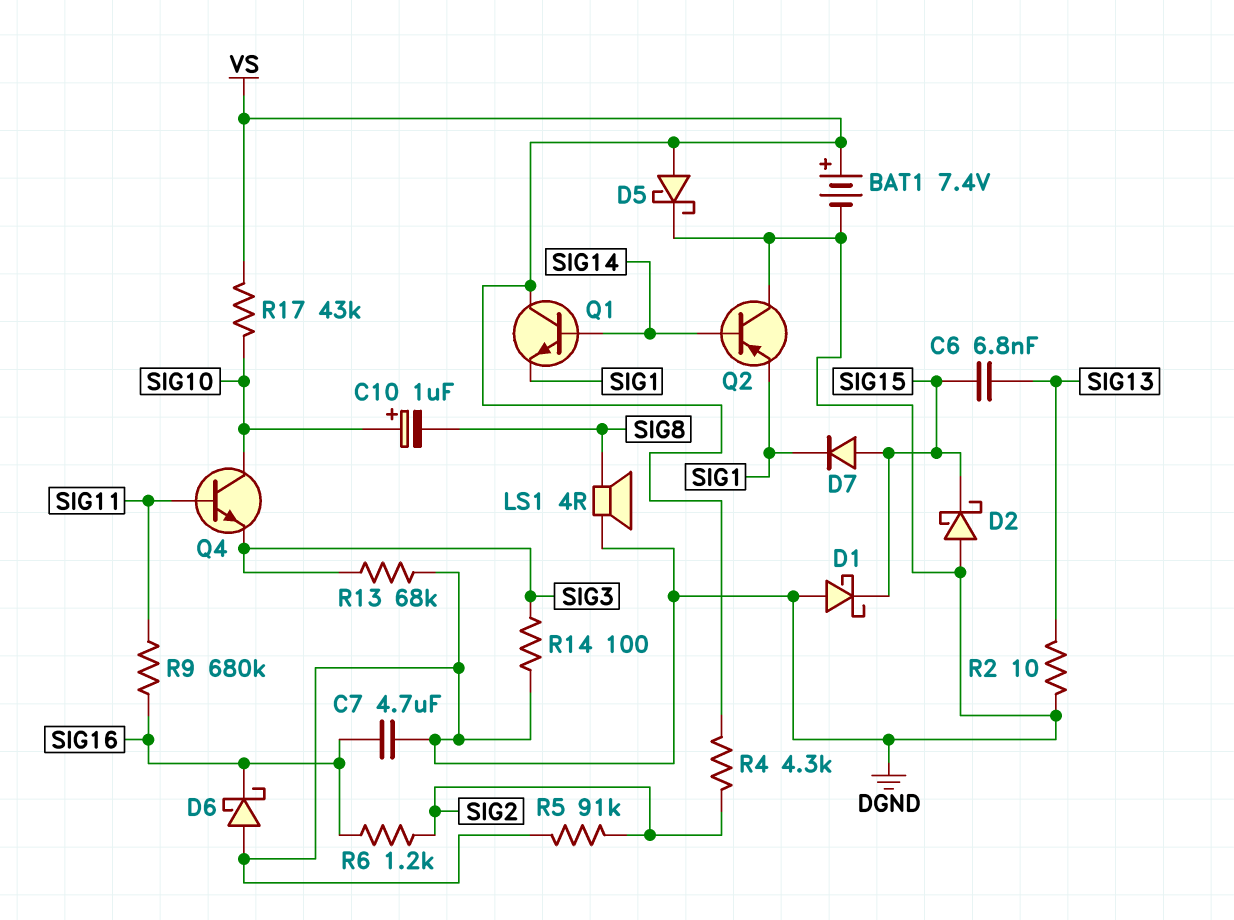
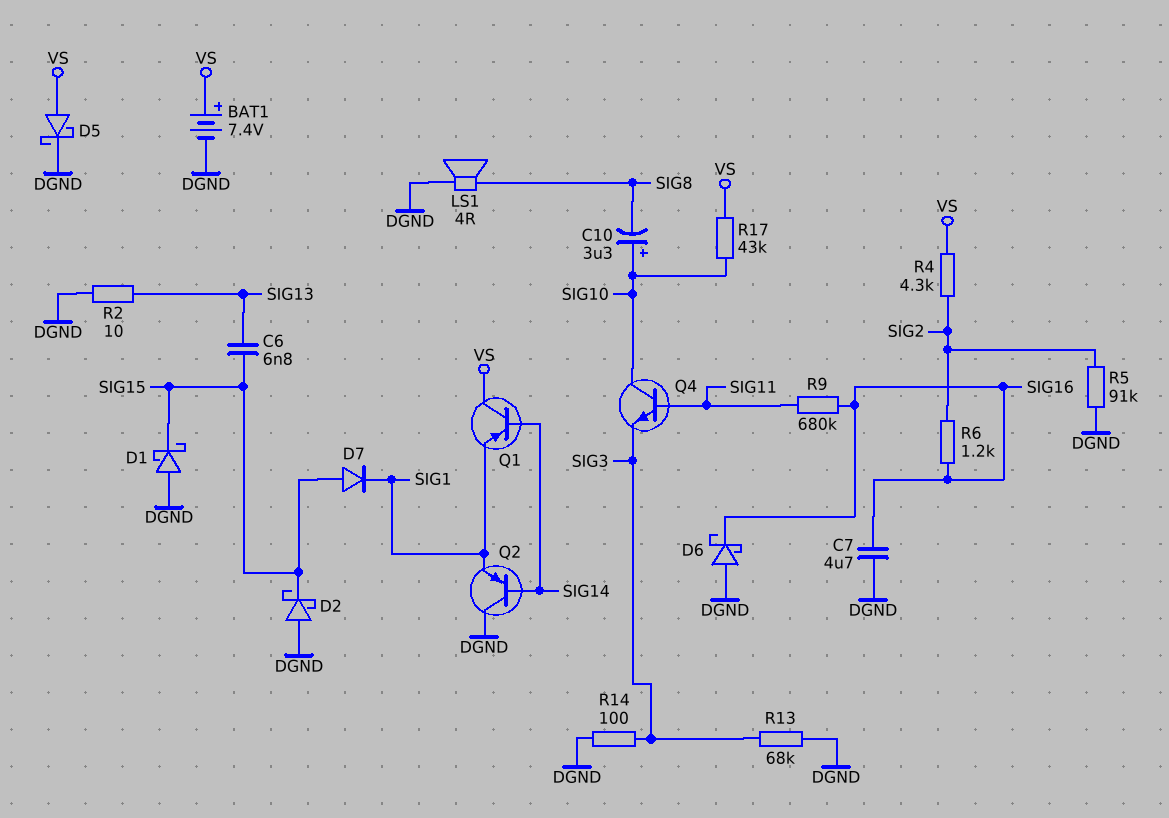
C10: 1uF (plus SIG10, minus SIG8) -> 3.3uF (plus SIG10, minus SIG8)
Q1: NPN (B SIG14, C VS, E SIG1) -> PNP (B SIG14, C VS, E SIG1)

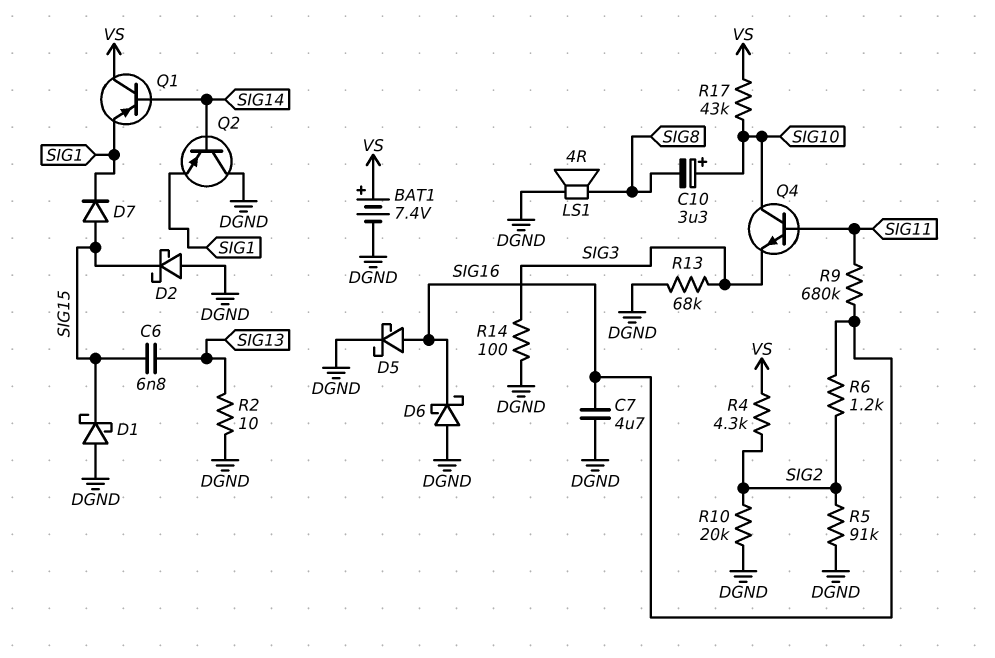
D5: schottky (A VS, K DGND) -> schottky (A SIG16, K DGND)
R10: none -> 20k (DGND, SIG2)

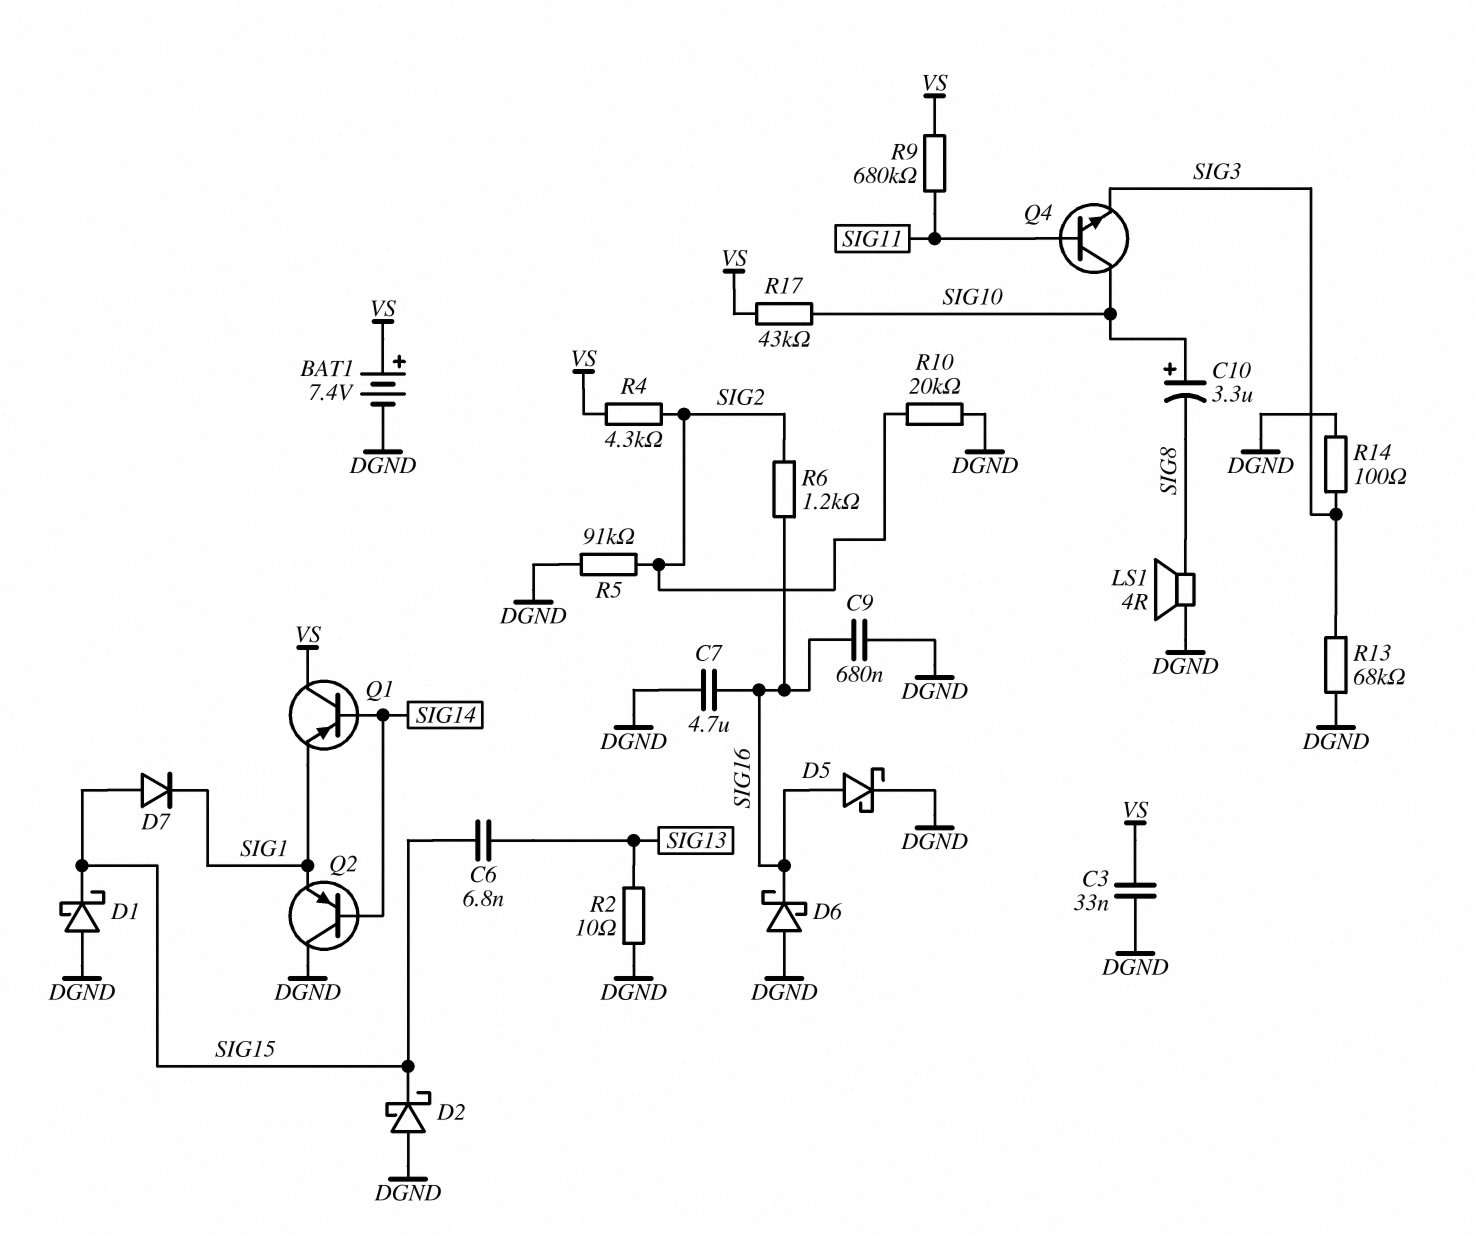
C3: none -> 33nF (DGND, VS)
C9: none -> 680nF (DGND, SIG16)
R9: 680k (SIG11, SIG16) -> 680k (SIG11, VS)

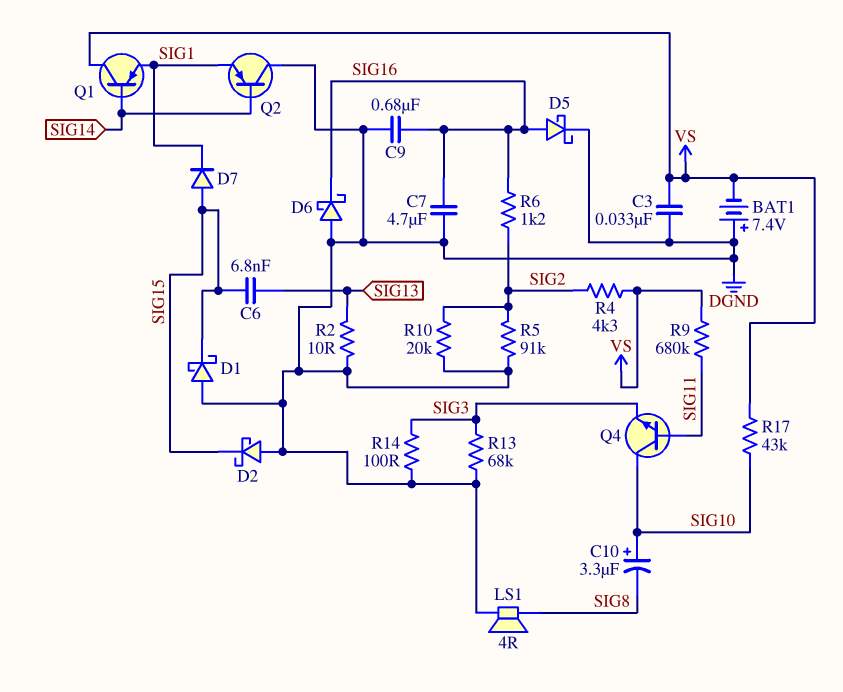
BAT1: 7.4V (plus VS, minus DGND) -> 7.4V (plus DGND, minus VS)

